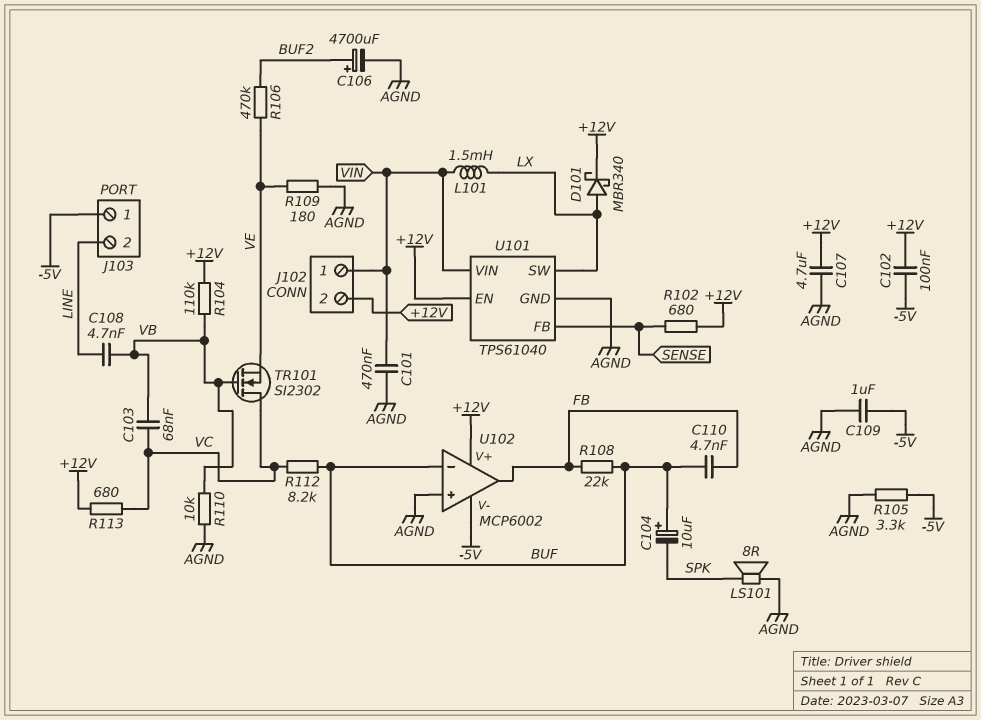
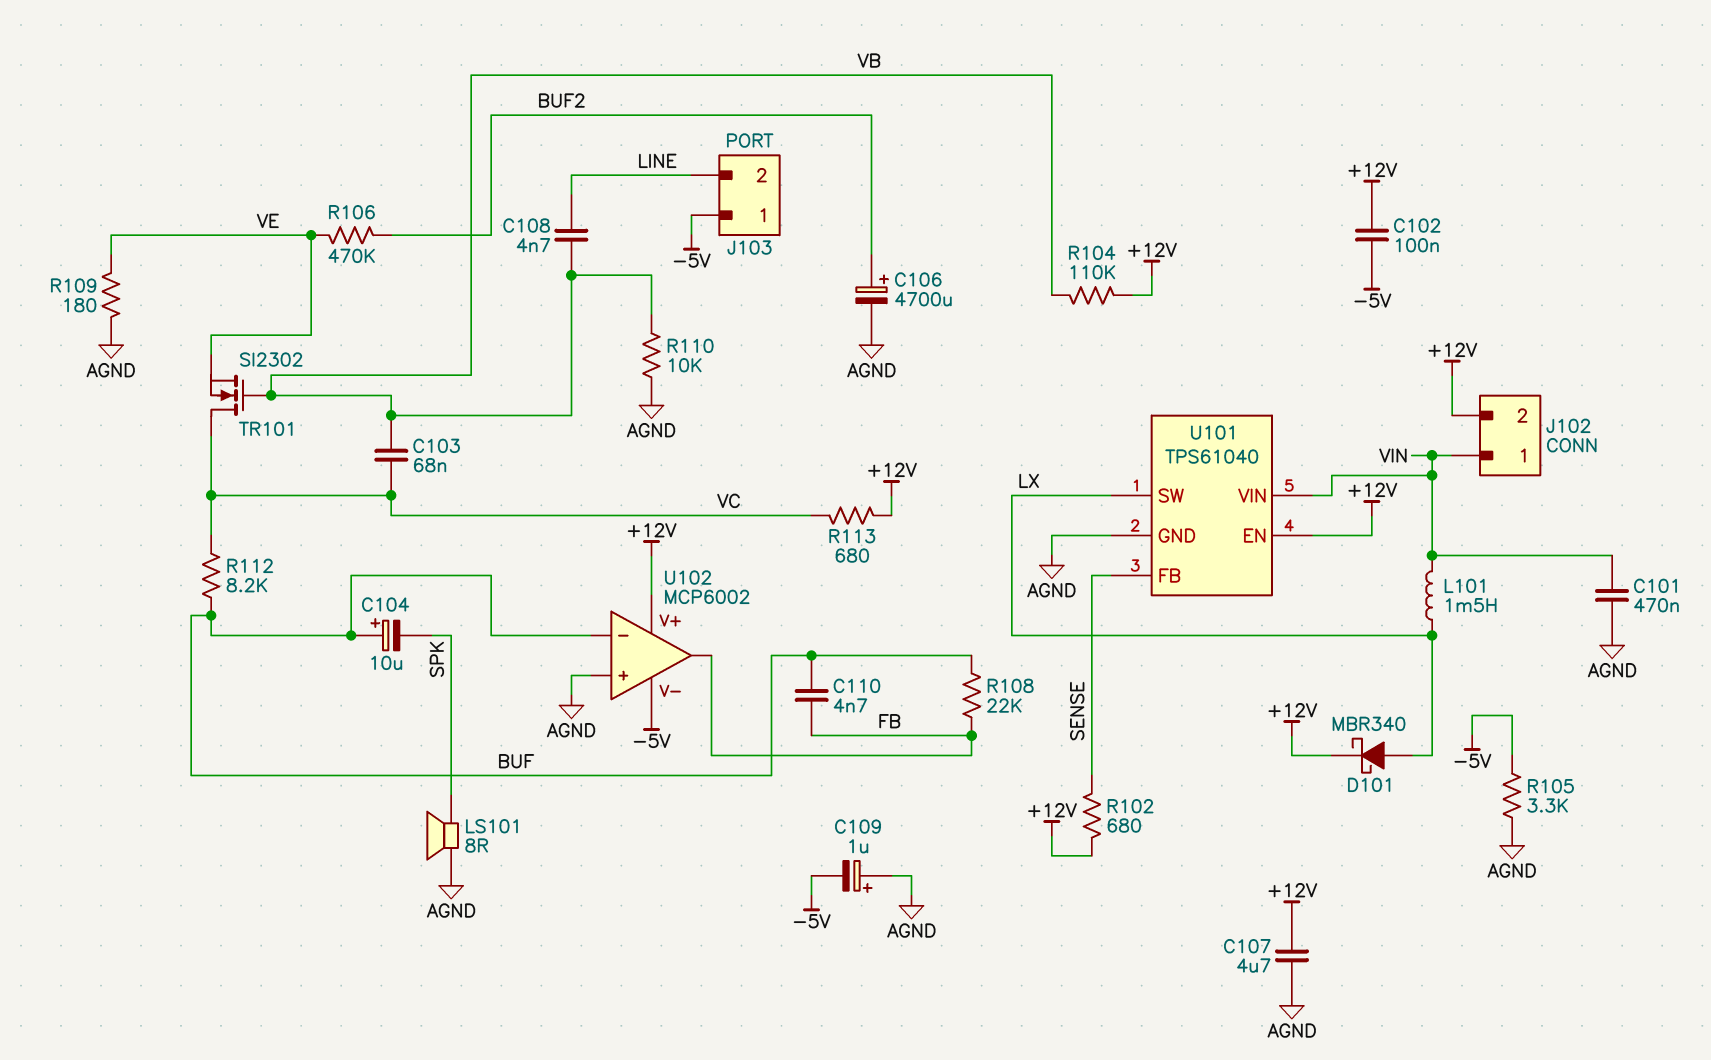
C109: 1uF (-5V, AGND) -> 1uF (plus AGND, minus -5V)

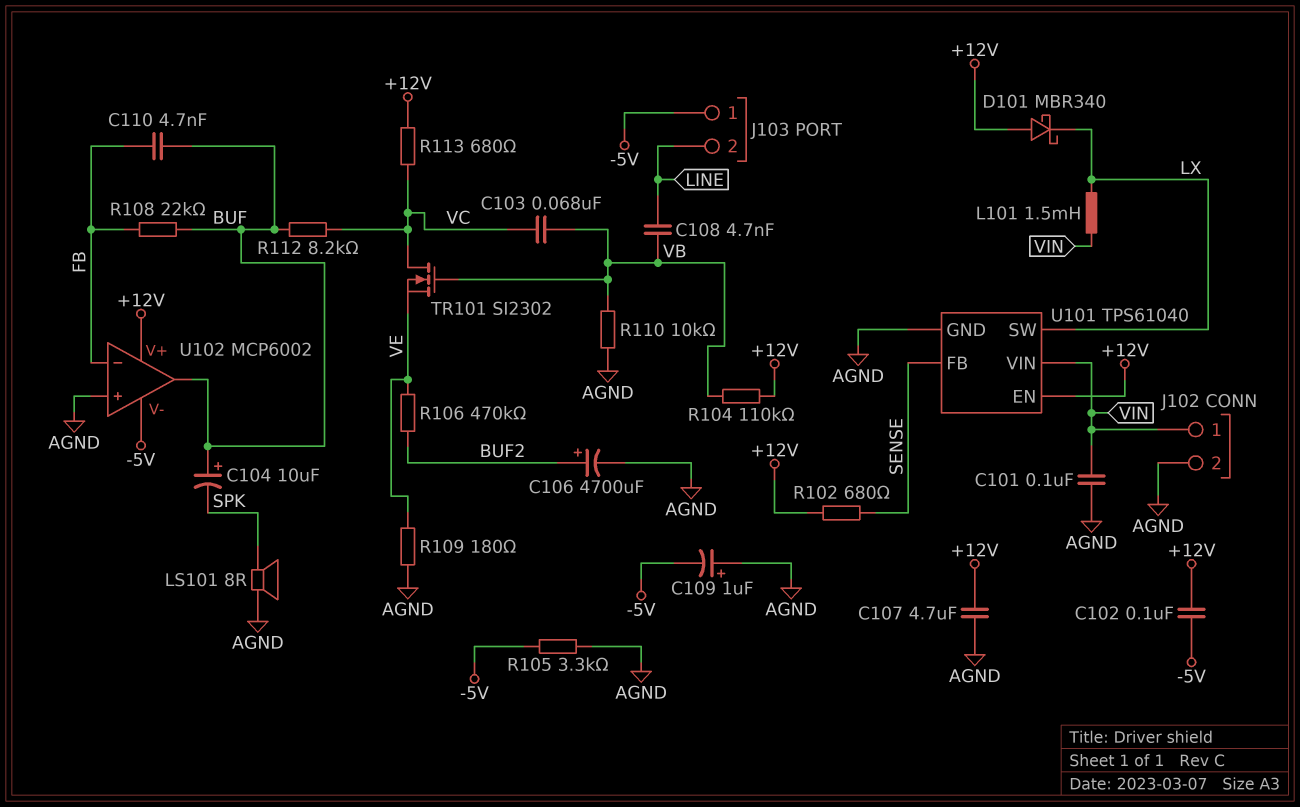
C101: 470nF (AGND, VIN) -> 100nF (AGND, VIN)
D101: schottky MBR340 (A LX, K +12V) -> schottky MBR340 (A +12V, K LX)
J102 pin 2: +12V -> AGND
U102 pin in-: BUF -> FB
U102 pin out: FB -> BUF

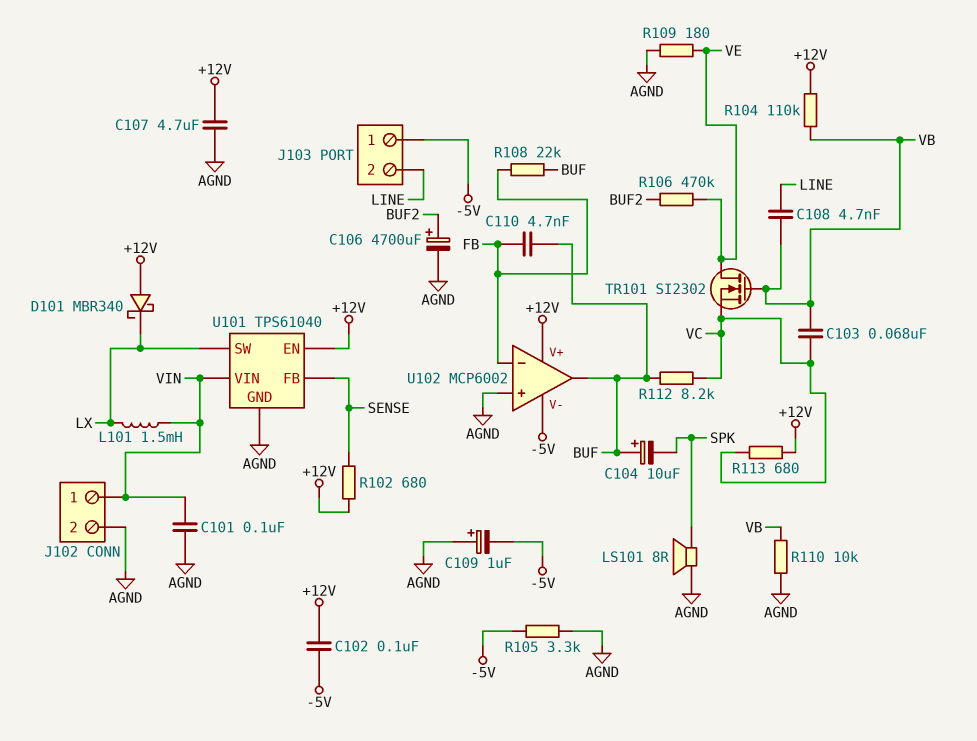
TR101: NMOS SI2302 (G VB, D VC, S VE) -> NMOS SI2302 (G VB, D VE, S VC)

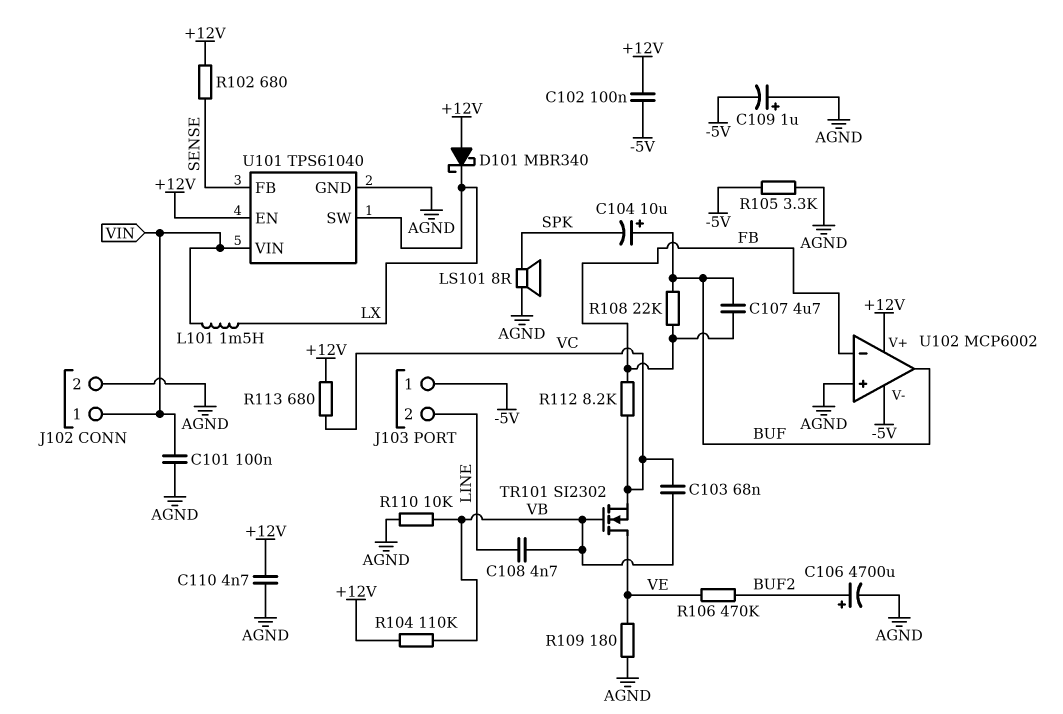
C107: 4.7uF (+12V, AGND) -> 4.7uF (BUF, FB)
C110: 4.7nF (BUF, FB) -> 4.7nF (+12V, AGND)
R112: 8.2k (BUF, VC) -> 8.2k (FB, VC)

